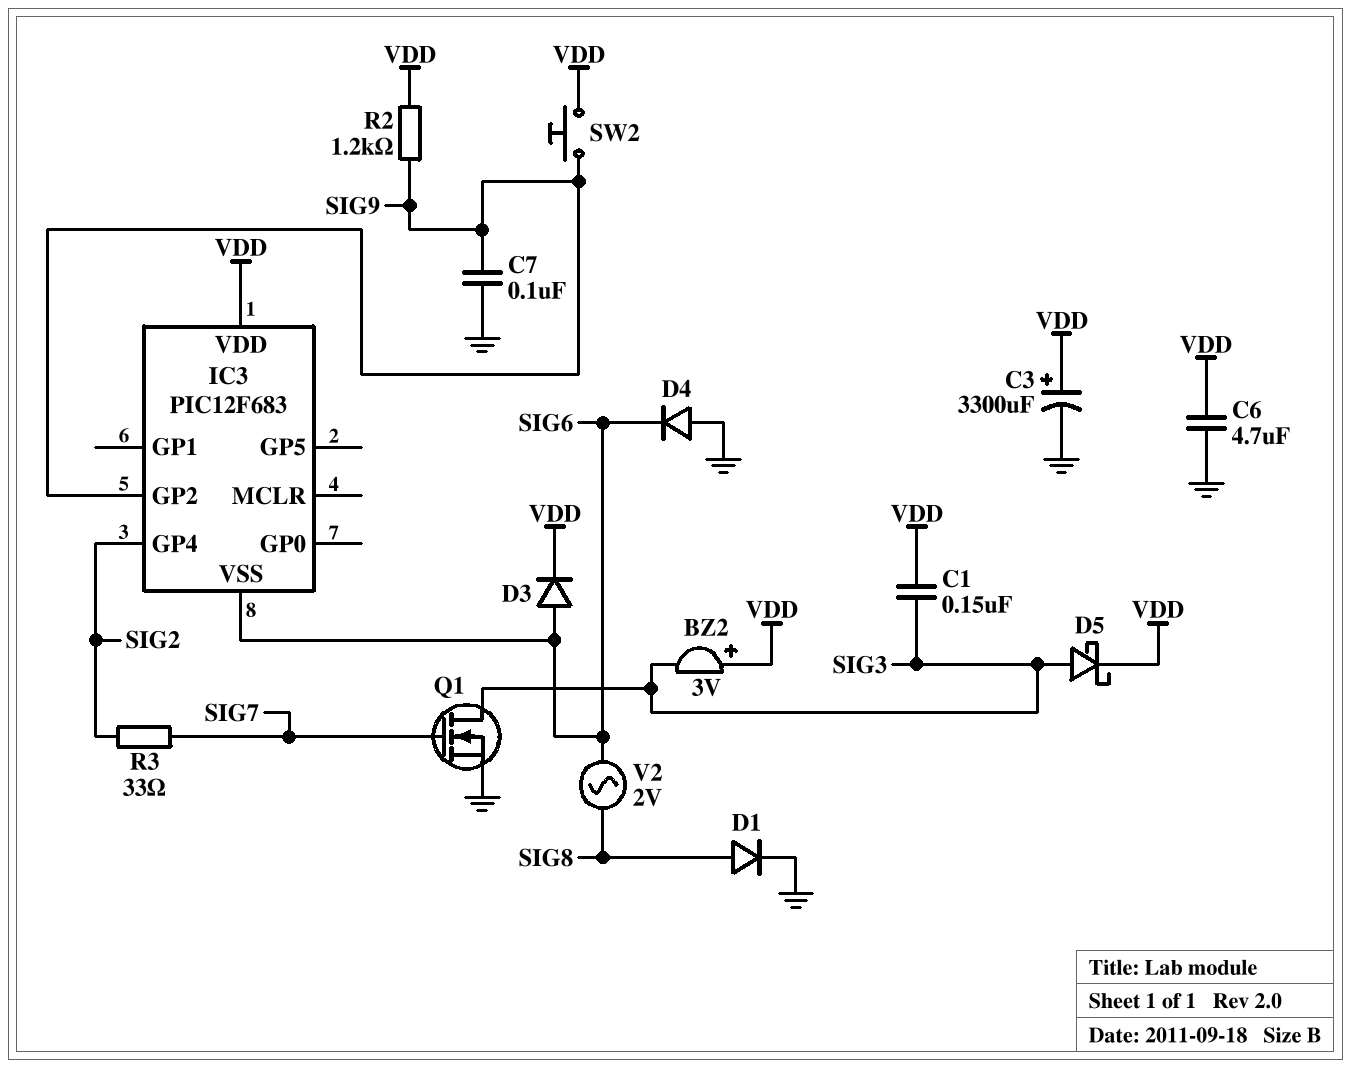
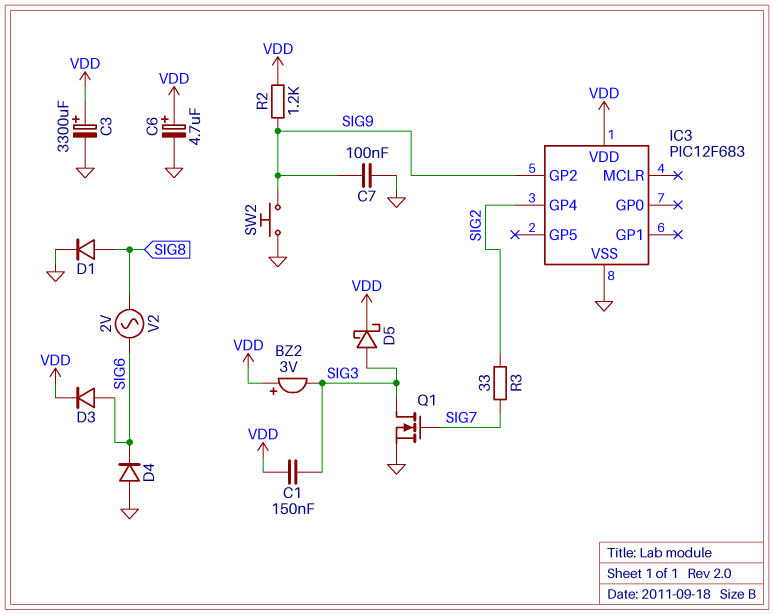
C6: 4.7uF (GND, VDD) -> 4.7uF (plus VDD, minus GND)
IC3 pin VSS: SIG6 -> GND
SW2: button (SIG9, VDD) -> button (GND, SIG9)

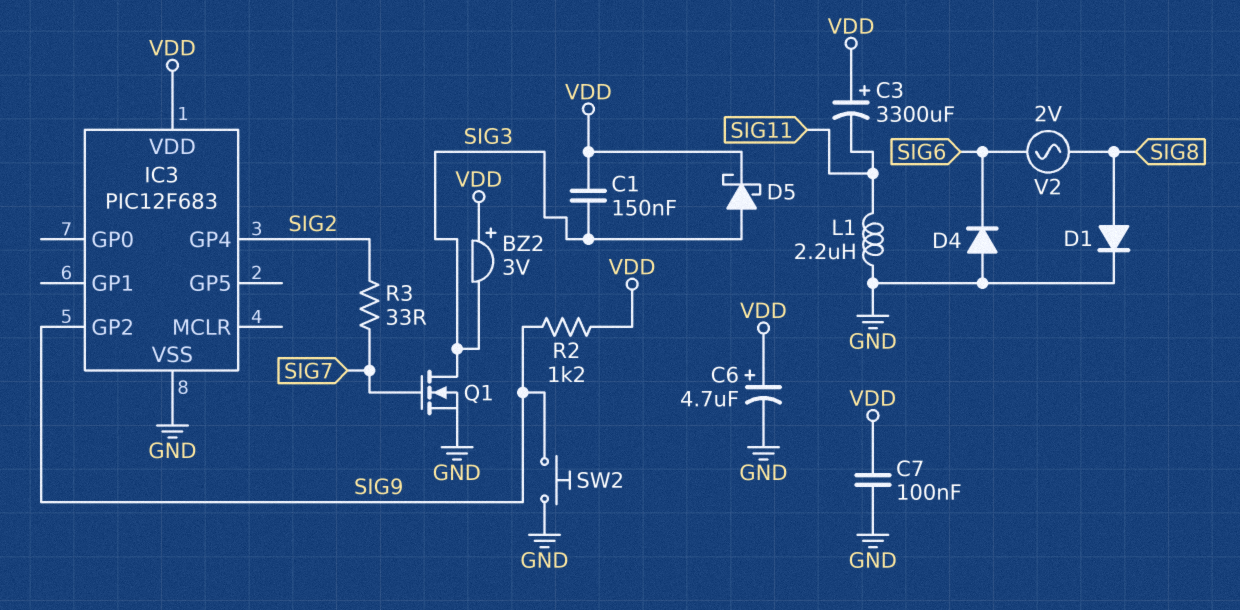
C3: 3300uF (plus VDD, minus GND) -> 3300uF (plus VDD, minus SIG11)
C7: 100nF (GND, SIG9) -> 100nF (GND, VDD)
D3: diode (A SIG6, K VDD) -> none
L1: none -> 2.2uH (GND, SIG11)

